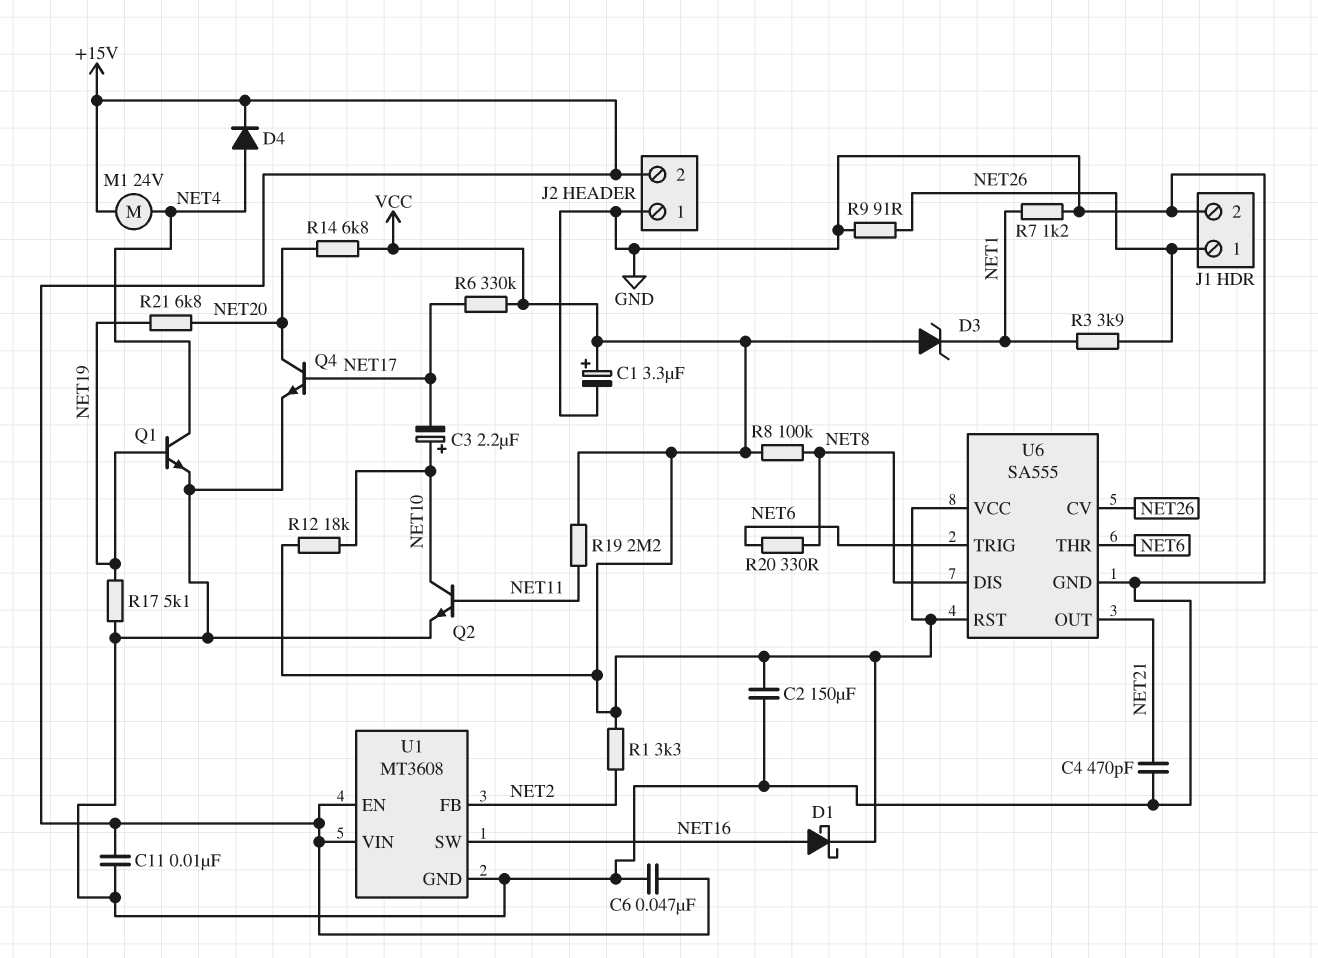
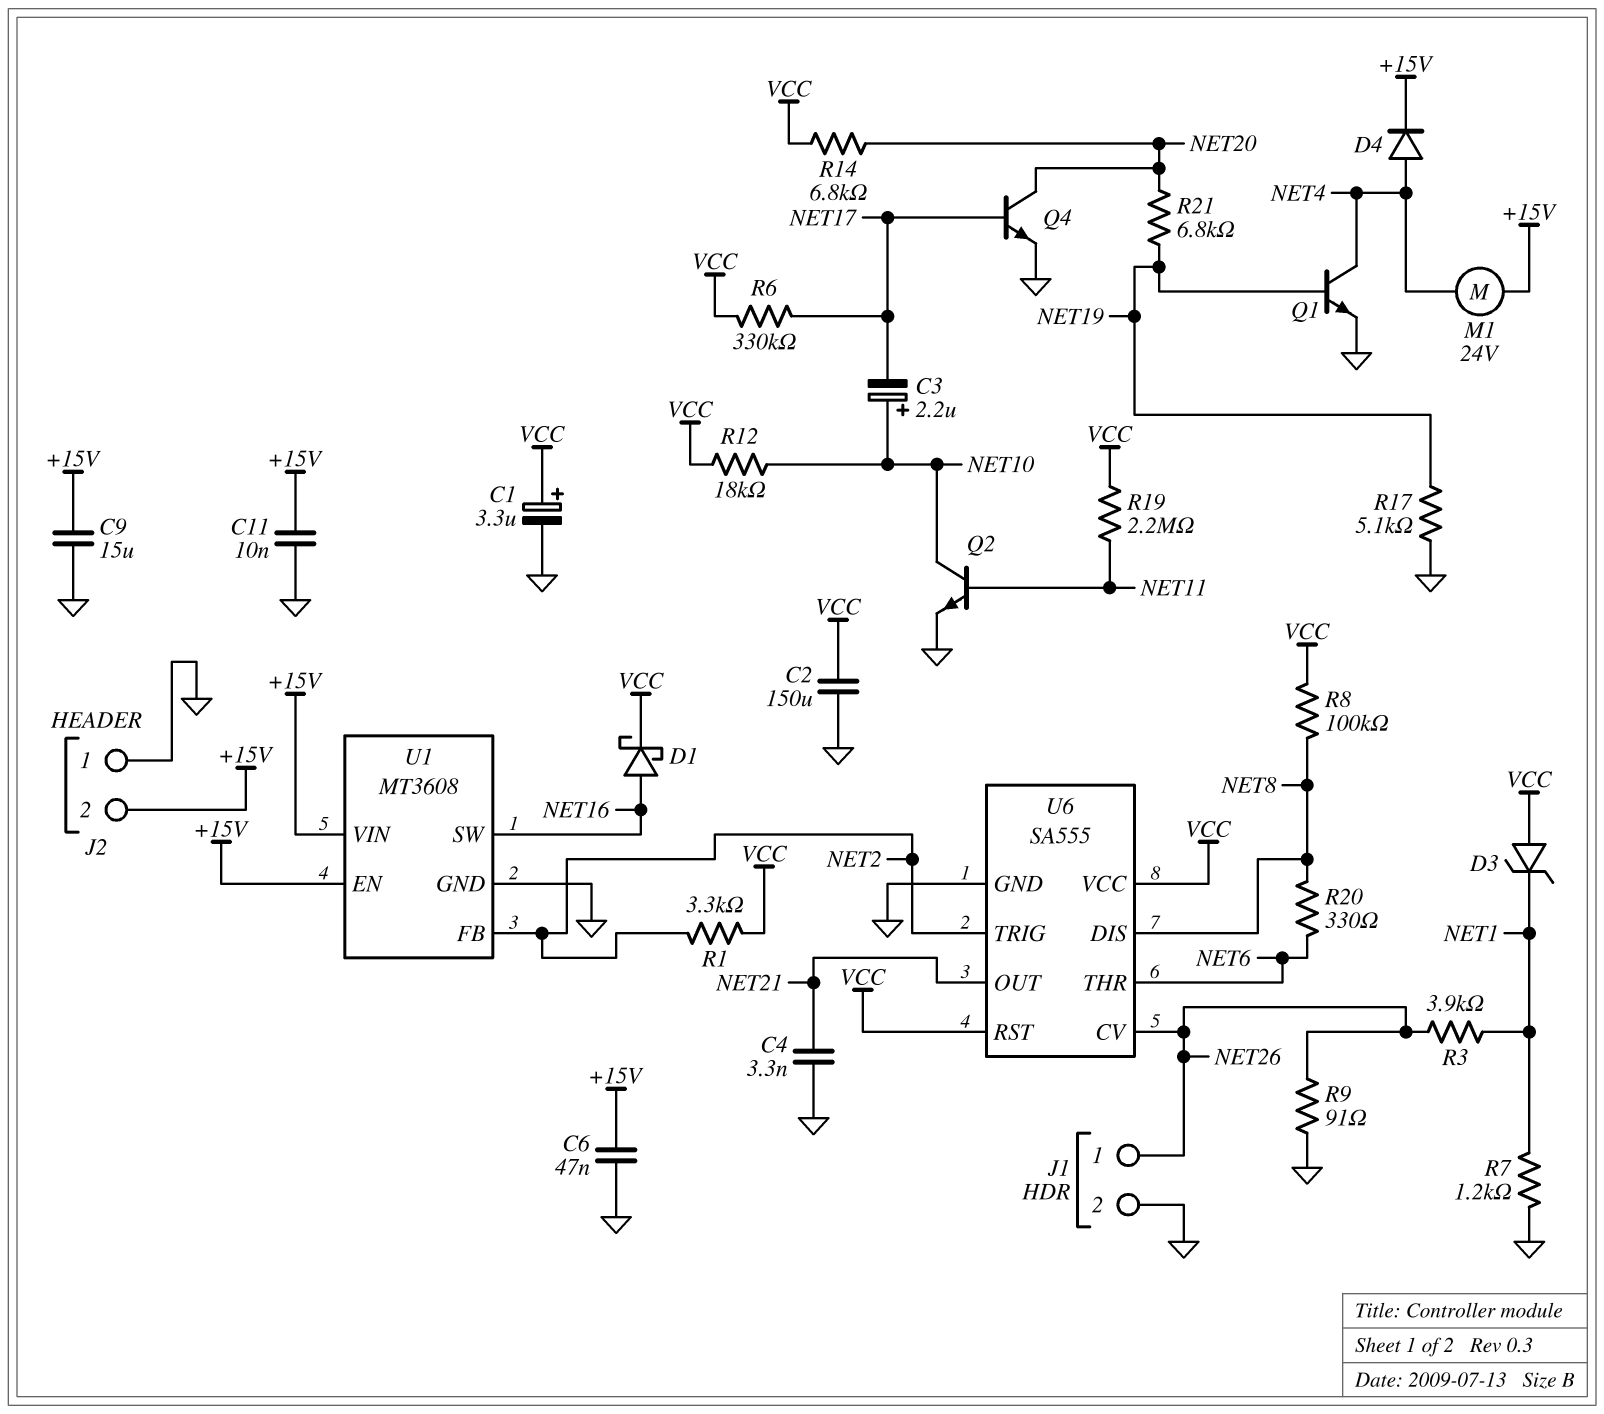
C4: 470pF (GND, NET21) -> 3.3nF (GND, NET21)
C9: none -> 15uF (+15V, GND)
U6 pin TRIG: NET6 -> NET2

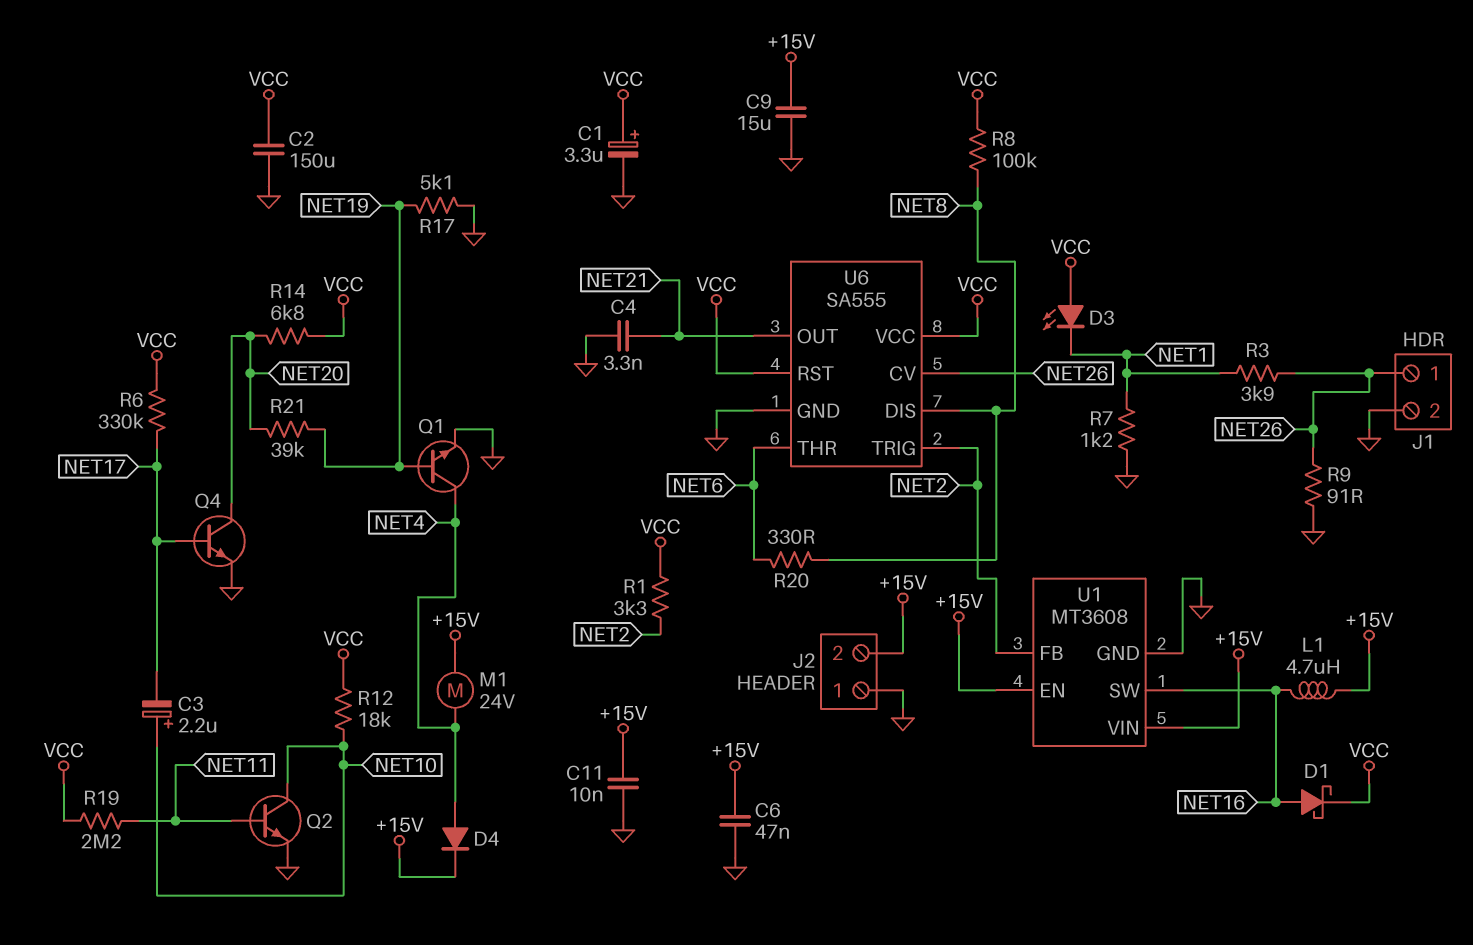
D3: zener (A VCC, K NET1) -> LED (A VCC, K NET1)
L1: none -> 4.7uH (+15V, NET16)
R21: 6.8k (NET19, NET20) -> 39k (NET19, NET20)

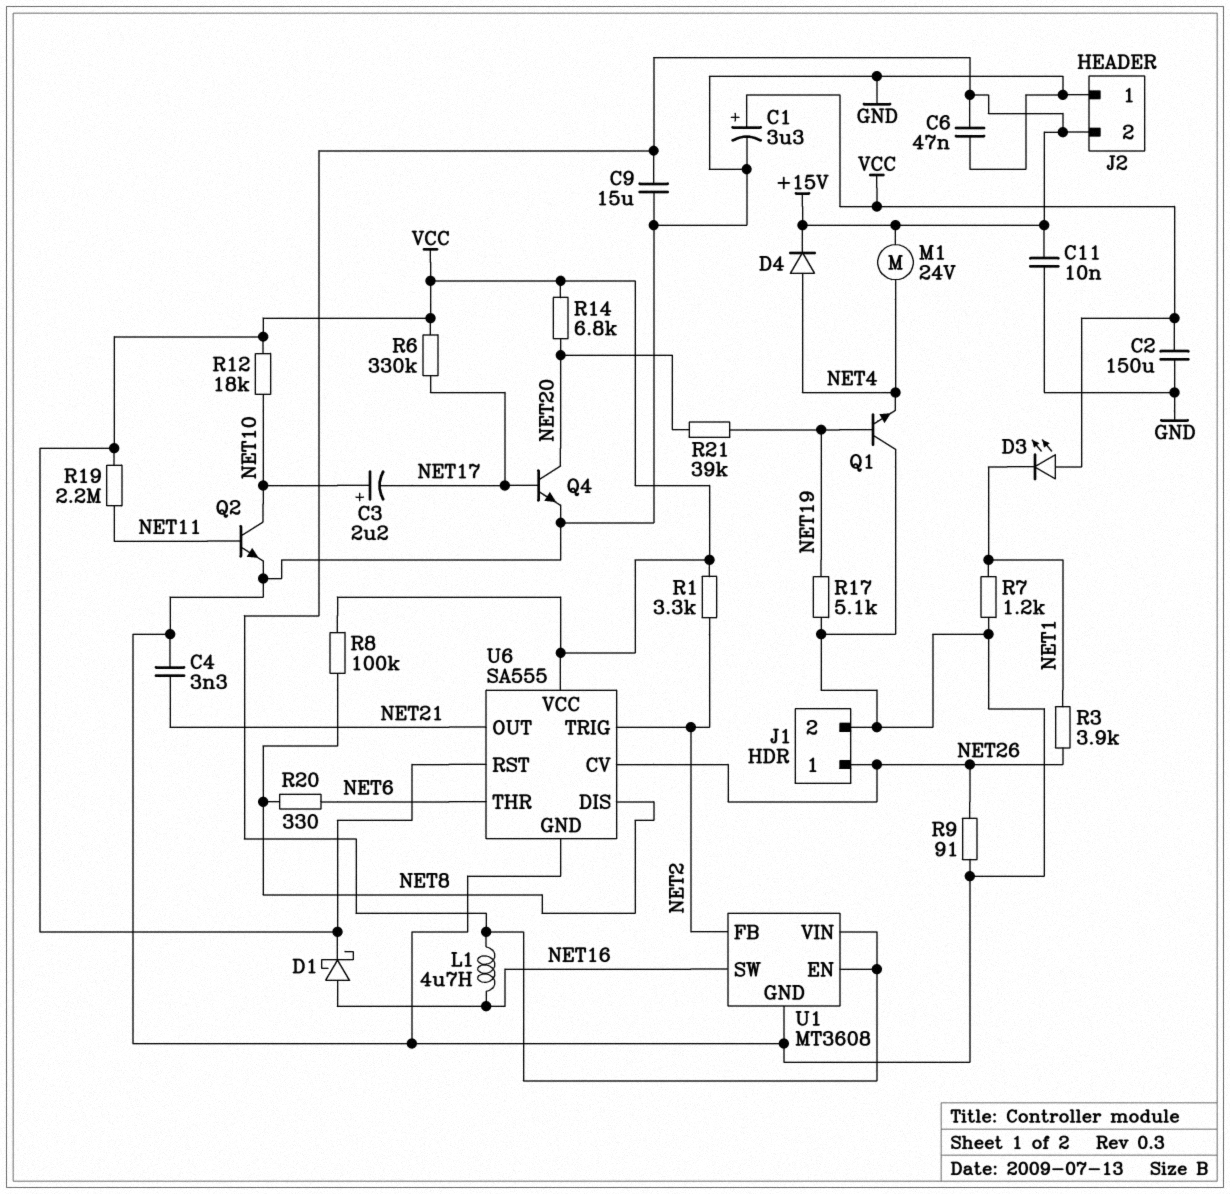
Q1: NPN (B NET19, C NET4, E GND) -> NPN (B NET19, C GND, E NET4)

